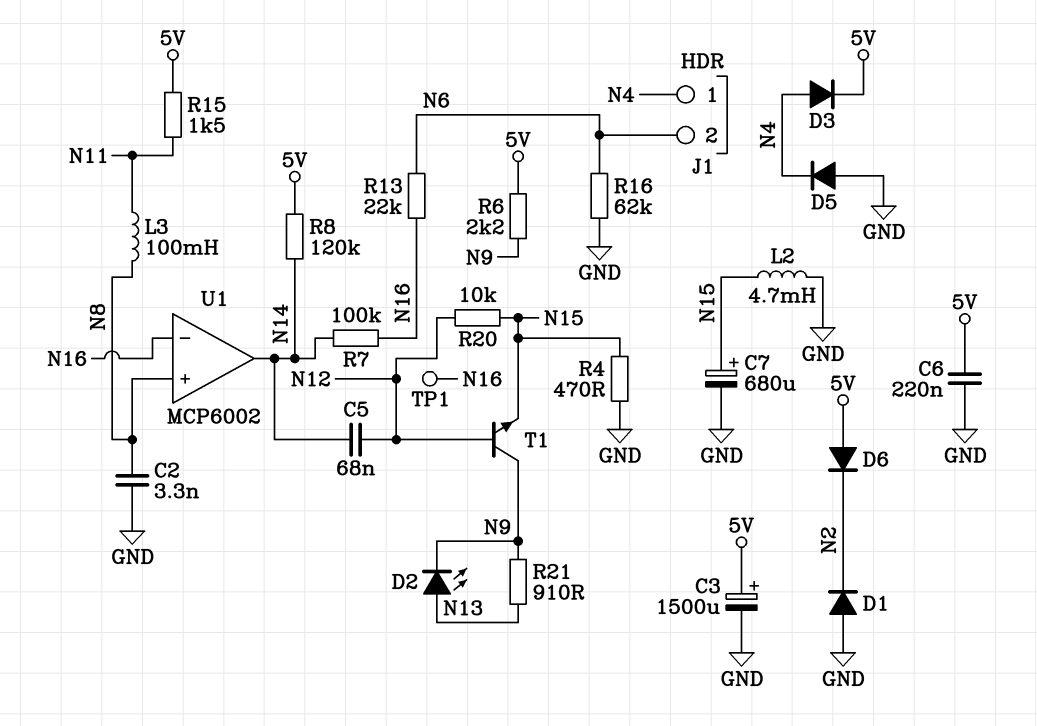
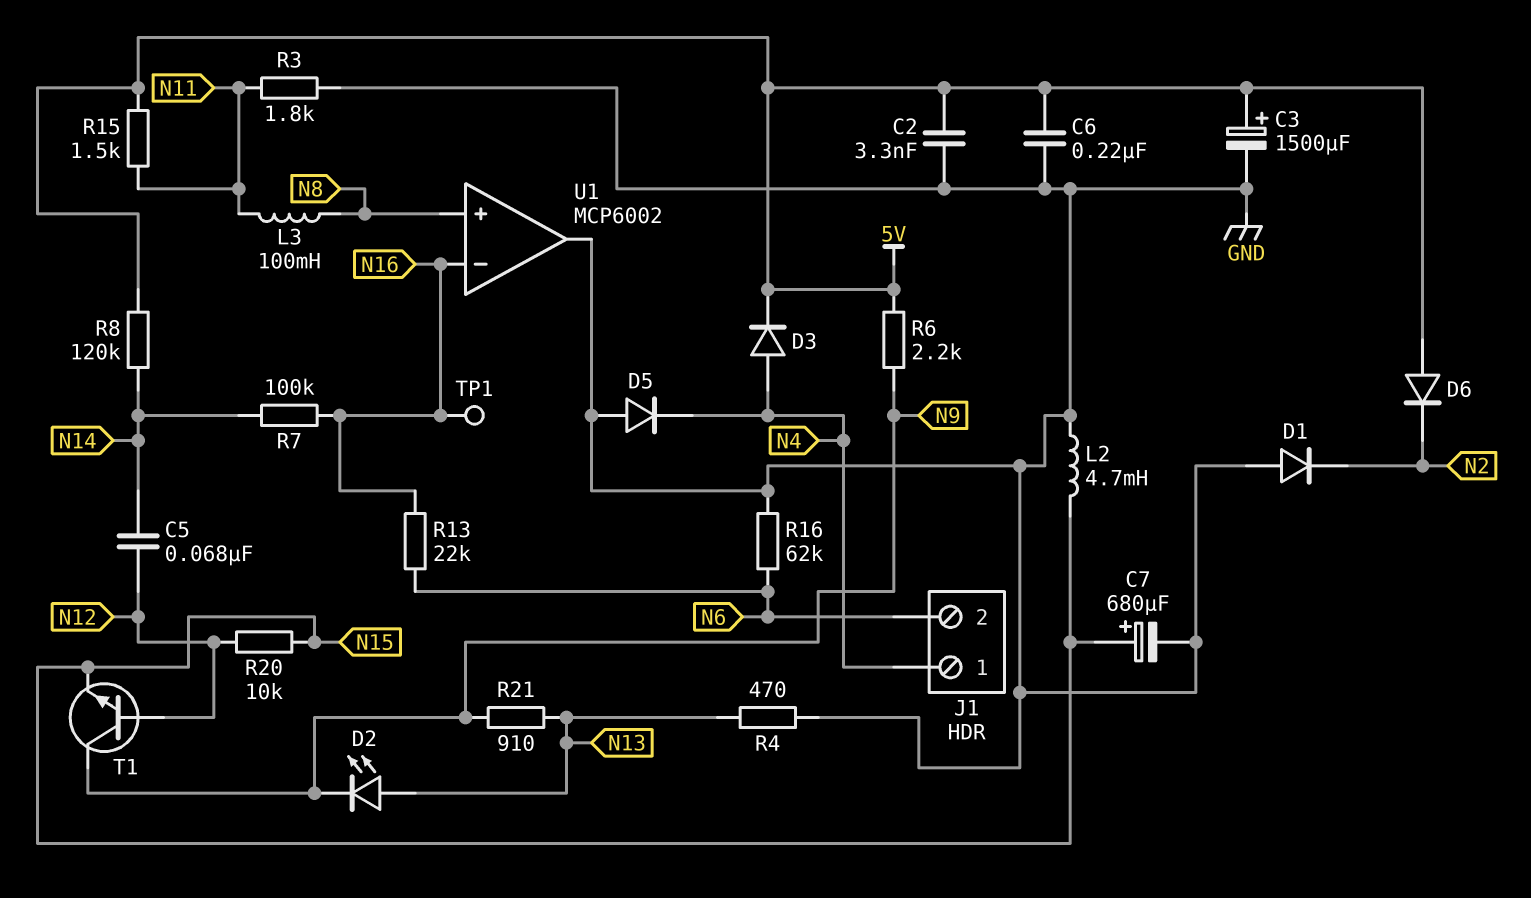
C2: 3.3nF (GND, N8) -> 3.3nF (5V, GND)
R3: none -> 1.8k (GND, N11)
R4: 470 (GND, N15) -> 470 (GND, N13)
U1 pin out: N14 -> GND

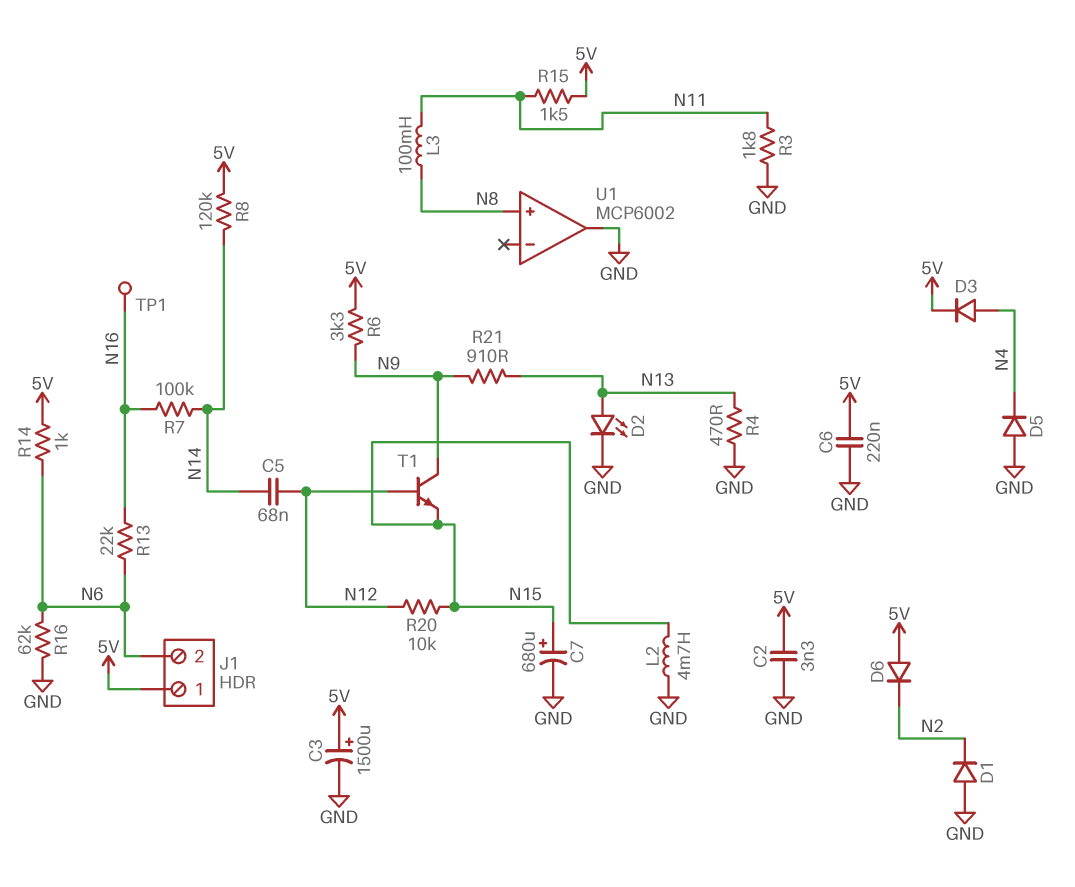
D2: LED (A N13, K N9) -> LED (A N13, K GND)
J1 pin 1: N4 -> 5V
R6: 2.2k (5V, N9) -> 3.3k (5V, N9)
R14: none -> 1k (5V, N6)
U1 pin in-: N16 -> none

